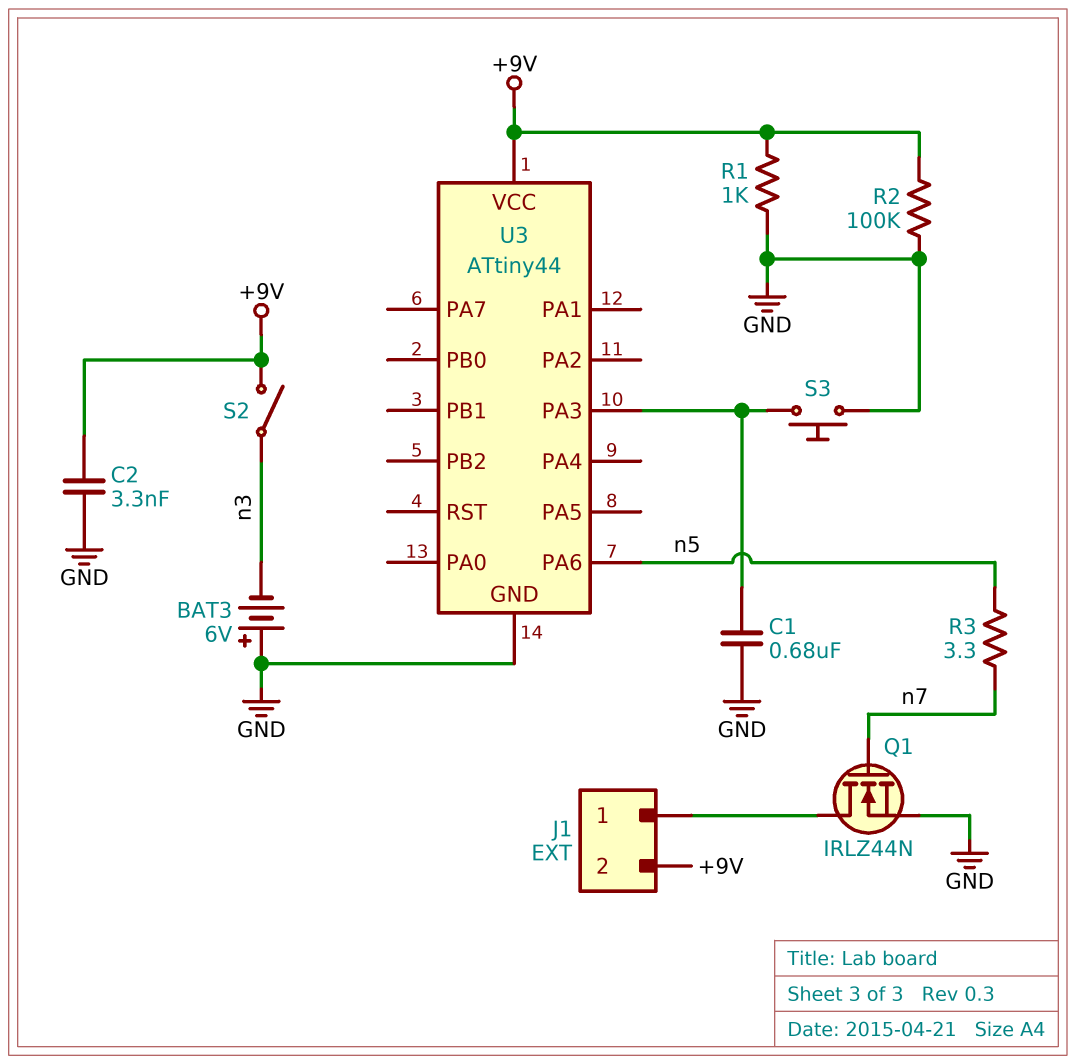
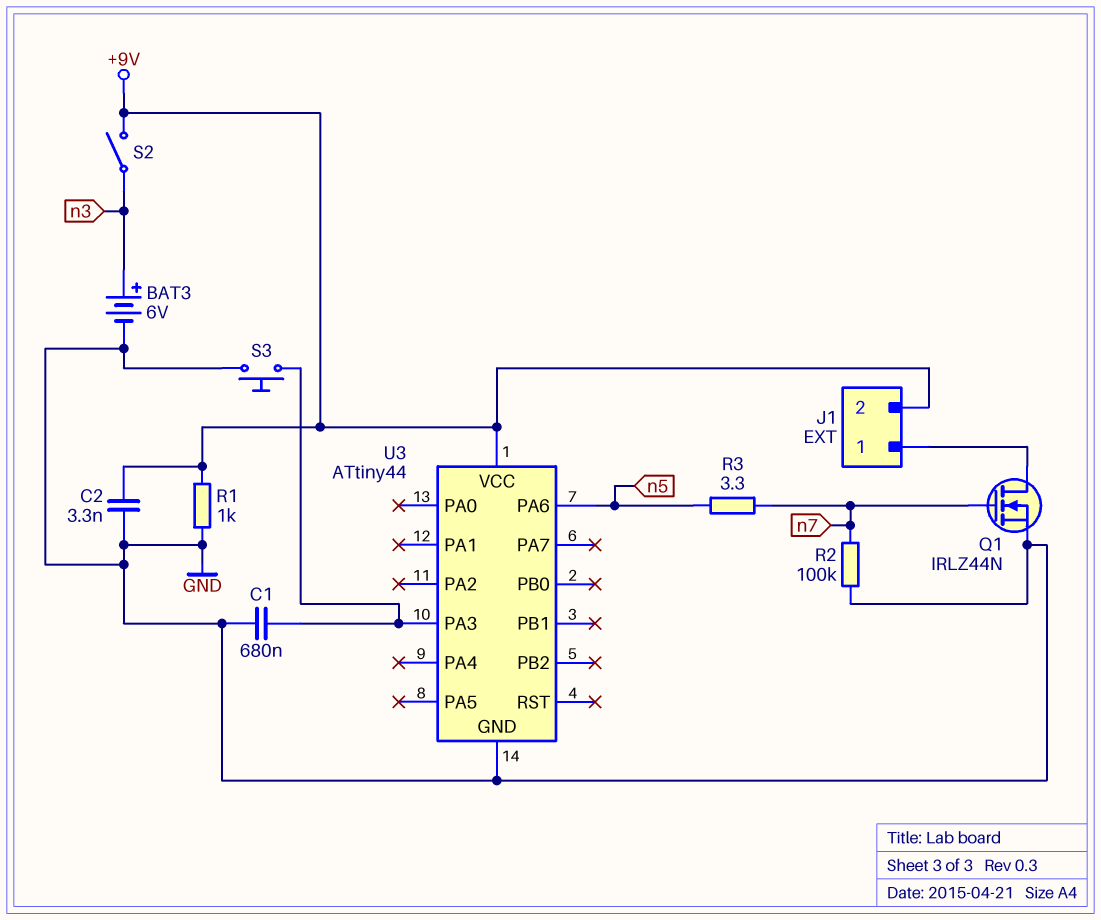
BAT3: 6V (plus GND, minus n3) -> 6V (plus n3, minus GND)
R2: 100k (+9V, GND) -> 100k (GND, n7)

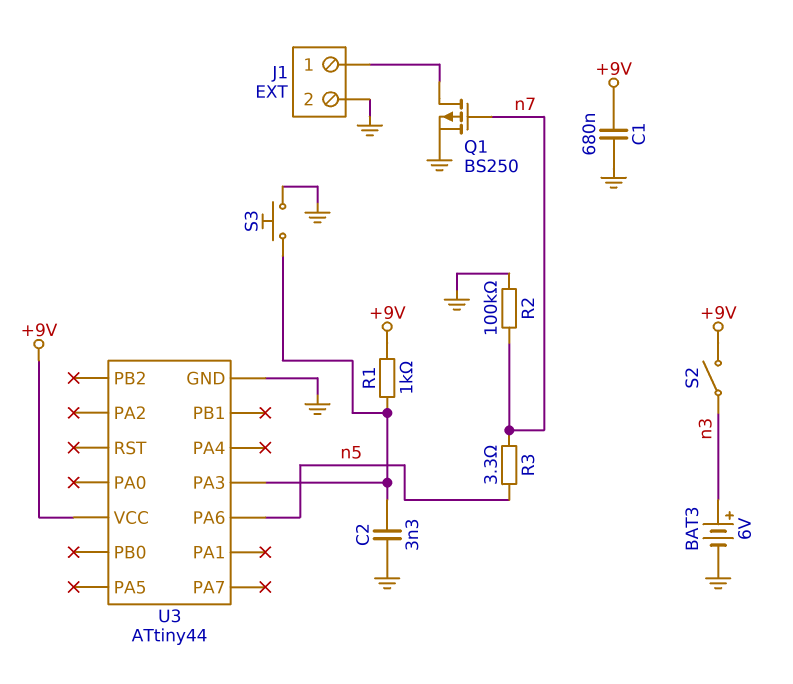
C1: 680nF (GND, U3/PA3) -> 680nF (+9V, GND)
C2: 3.3nF (+9V, GND) -> 3.3nF (GND, U3/PA3)
J1 pin 2: +9V -> GND
Q1: NMOS IRLZ44N (G n7, D J1/1, S GND) -> PMOS BS250 (G n7, D J1/1, S GND)
R1: 1k (+9V, GND) -> 1k (+9V, U3/PA3)

